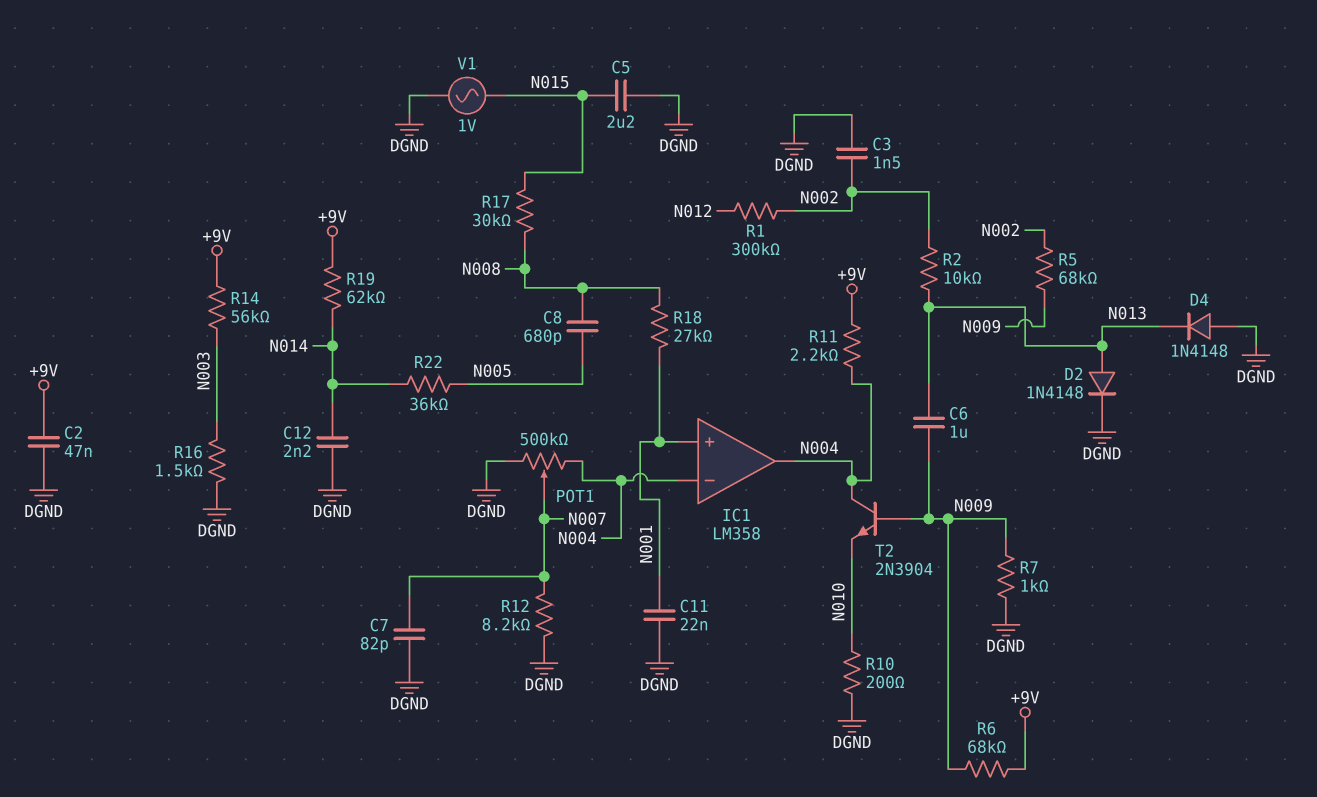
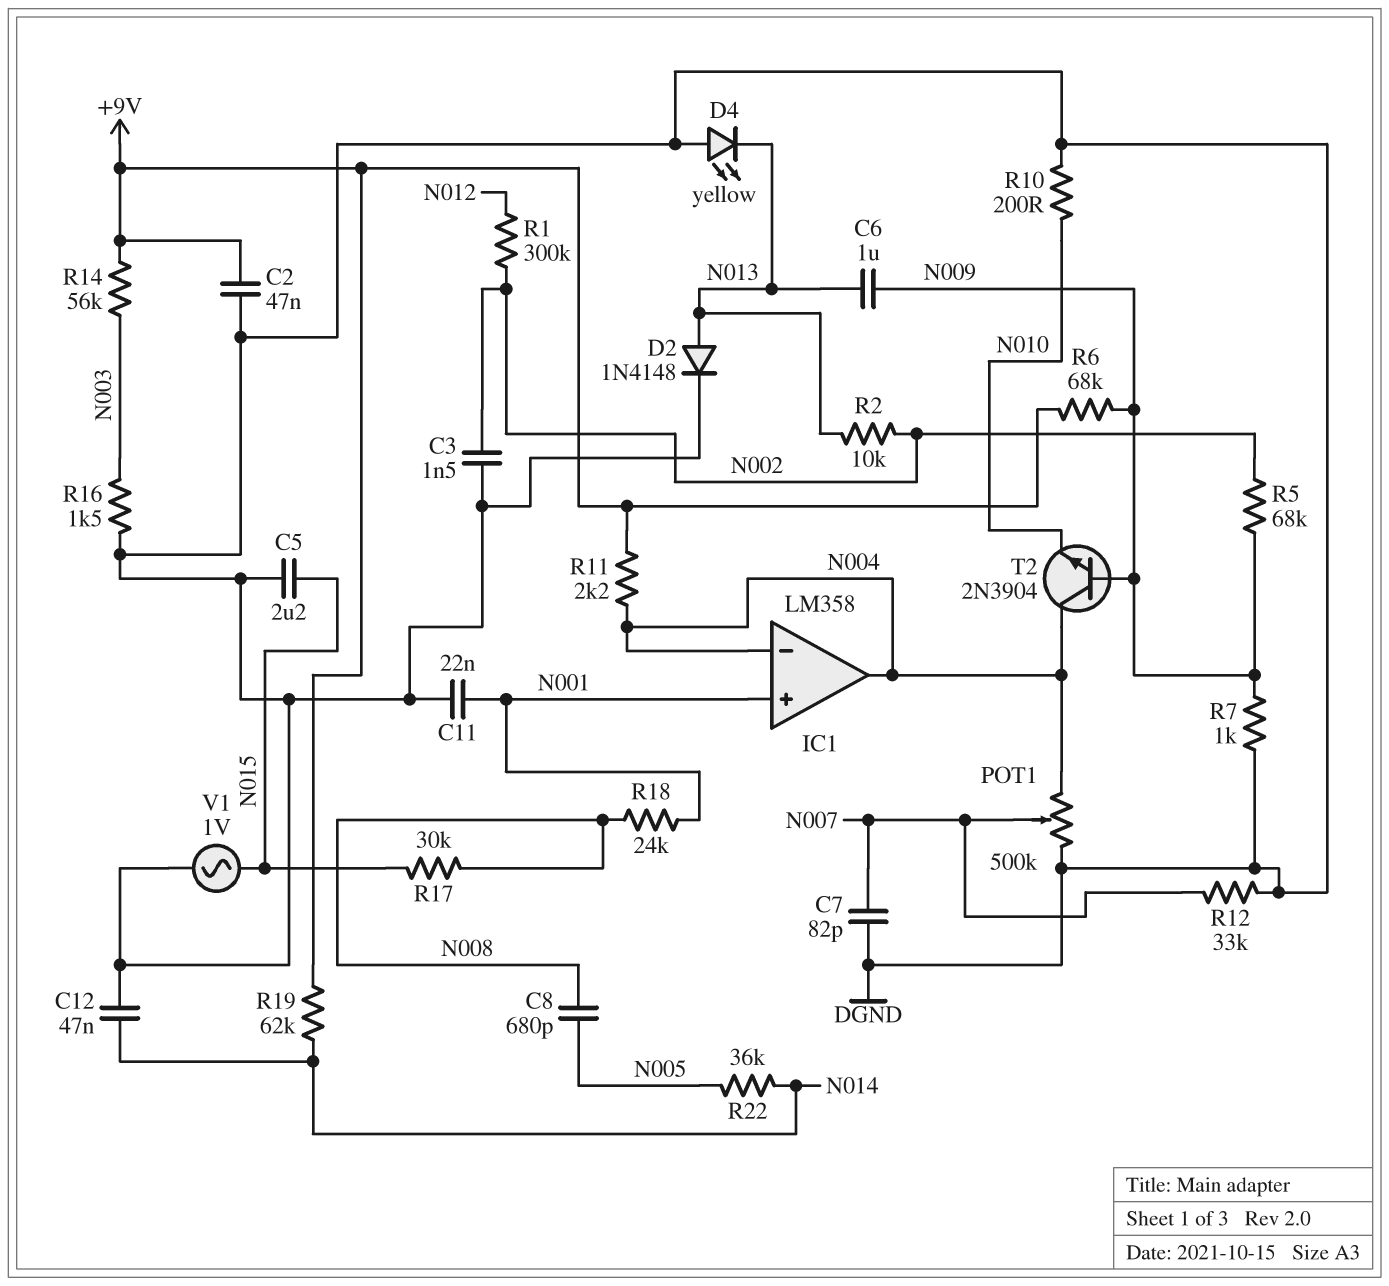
C12: 2.2nF (DGND, N014) -> 47nF (DGND, N014)
D4: diode 1N4148 (A DGND, K N013) -> LED yellow (A DGND, K N013)
R12: 8.2k (DGND, N007) -> 33k (DGND, N007)
R18: 27k (N001, N008) -> 24k (N001, N008)

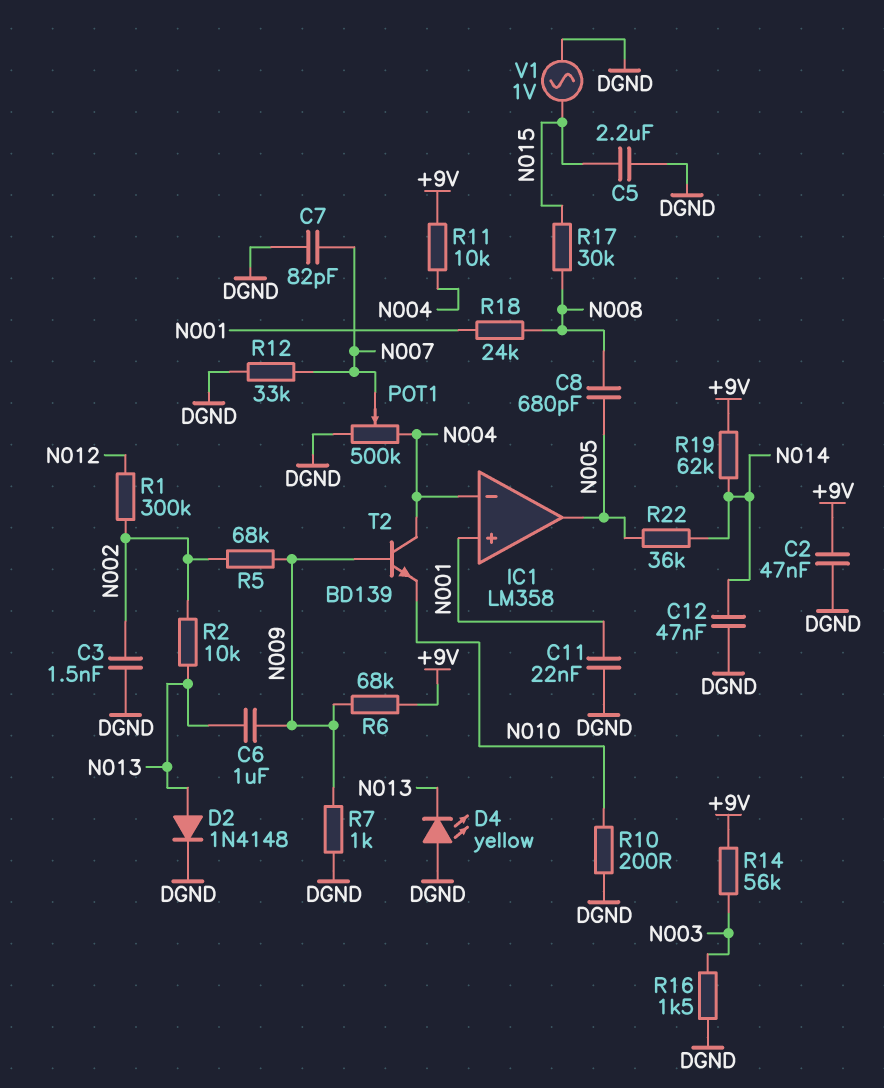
IC1 pin out: N004 -> N005
R11: 2.2k (+9V, N004) -> 10k (+9V, N004)
T2: NPN 2N3904 (B N009, C N004, E N010) -> NPN BD139 (B N009, C N004, E N010)

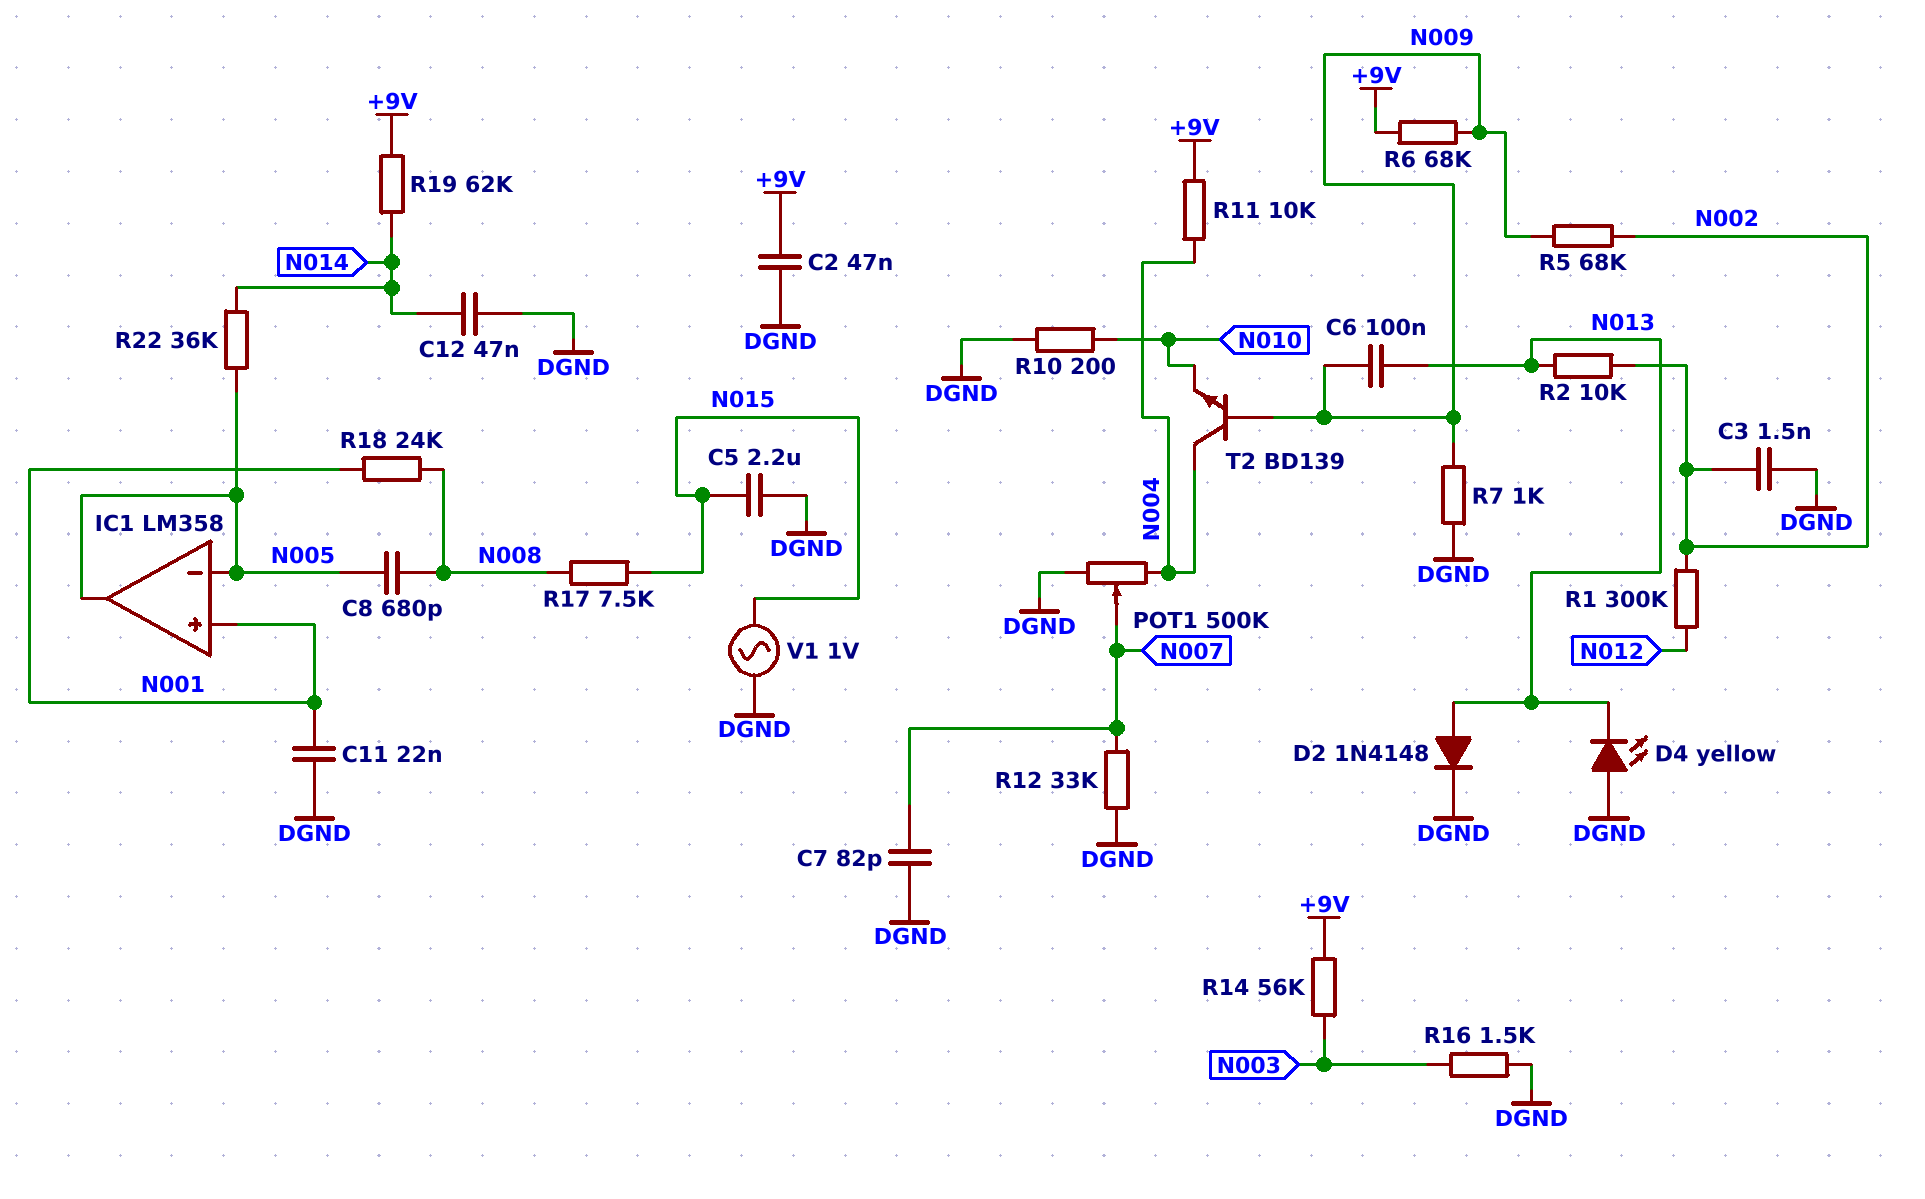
C6: 1uF (N009, N013) -> 100nF (N009, N013)
IC1 pin in-: N004 -> N005
R17: 30k (N008, N015) -> 7.5k (N008, N015)

